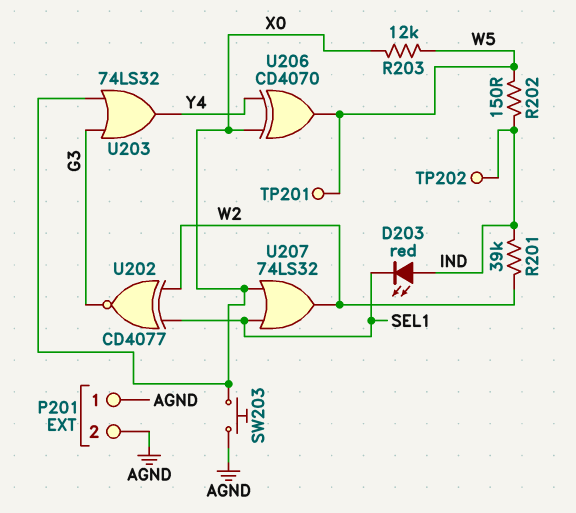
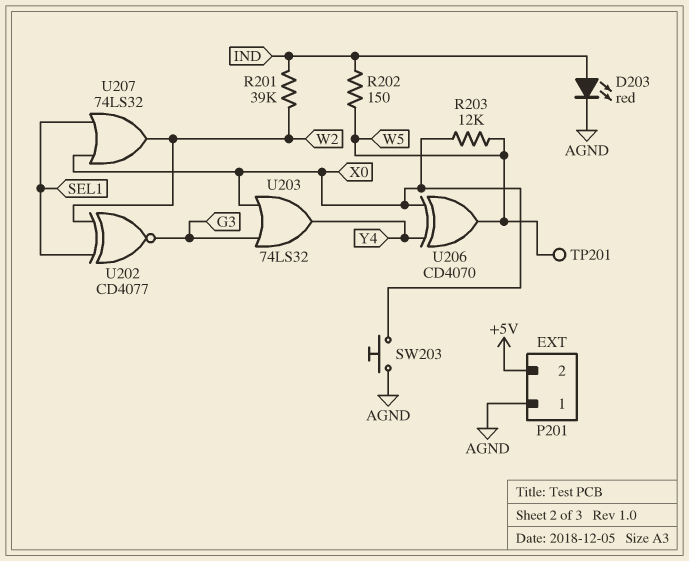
D203: LED red (A IND, K SEL1) -> LED red (A IND, K AGND)
P201 pin 2: AGND -> +5V
TP202: test point (IND) -> none

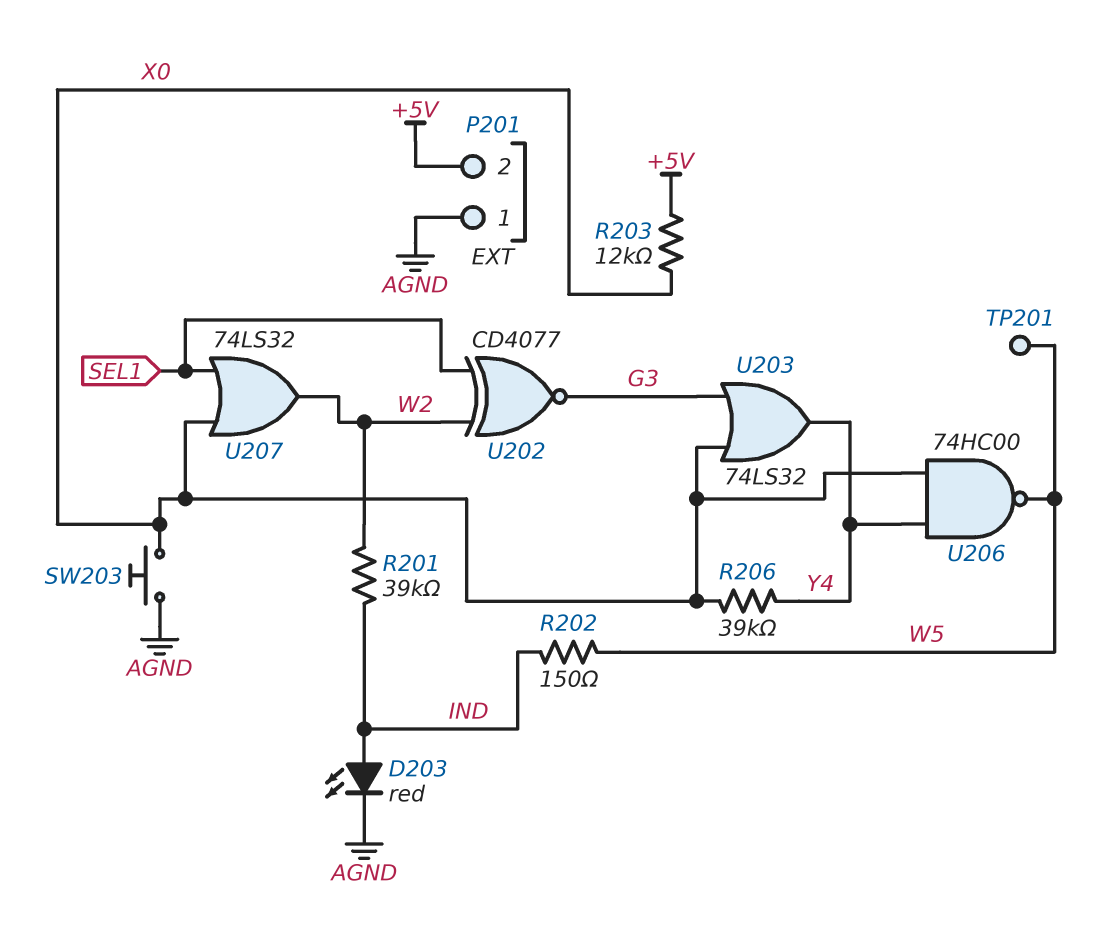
R203: 12k (W5, X0) -> 12k (+5V, X0)
R206: none -> 39k (X0, Y4)
U206: XOR CD4070 (in X0, in Y4, out W5) -> NAND 74HC00 (in X0, in Y4, out W5)

